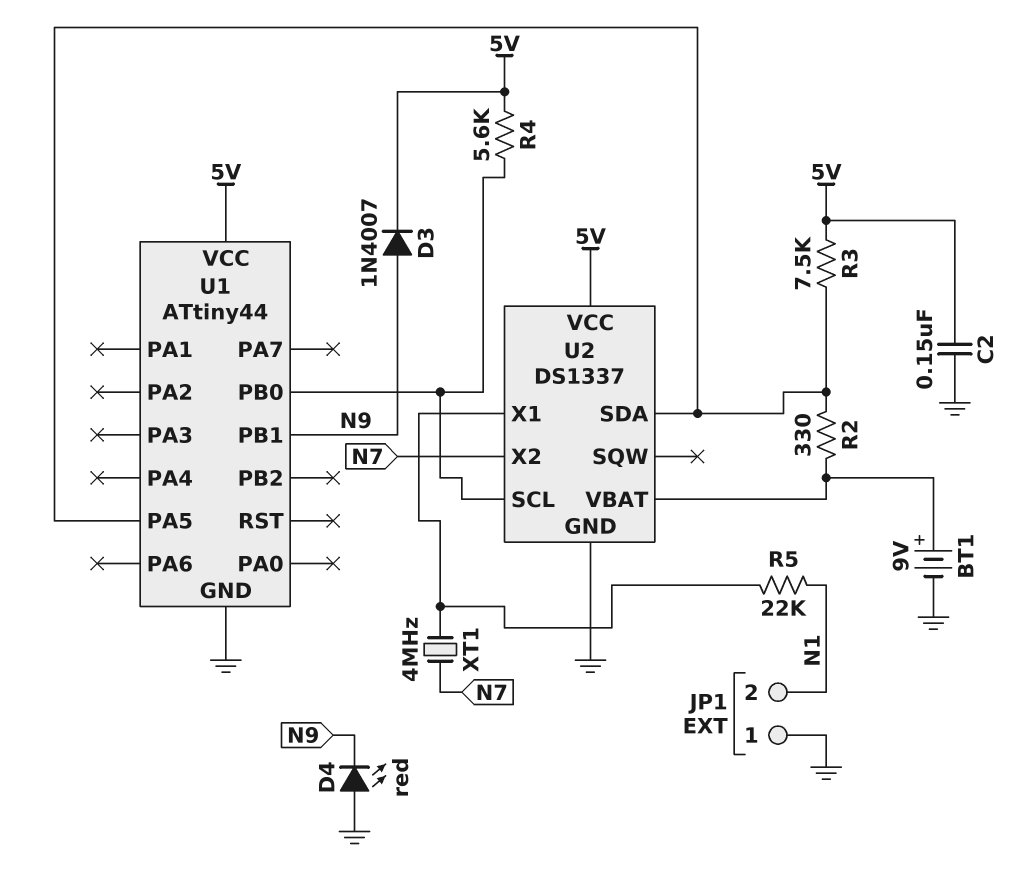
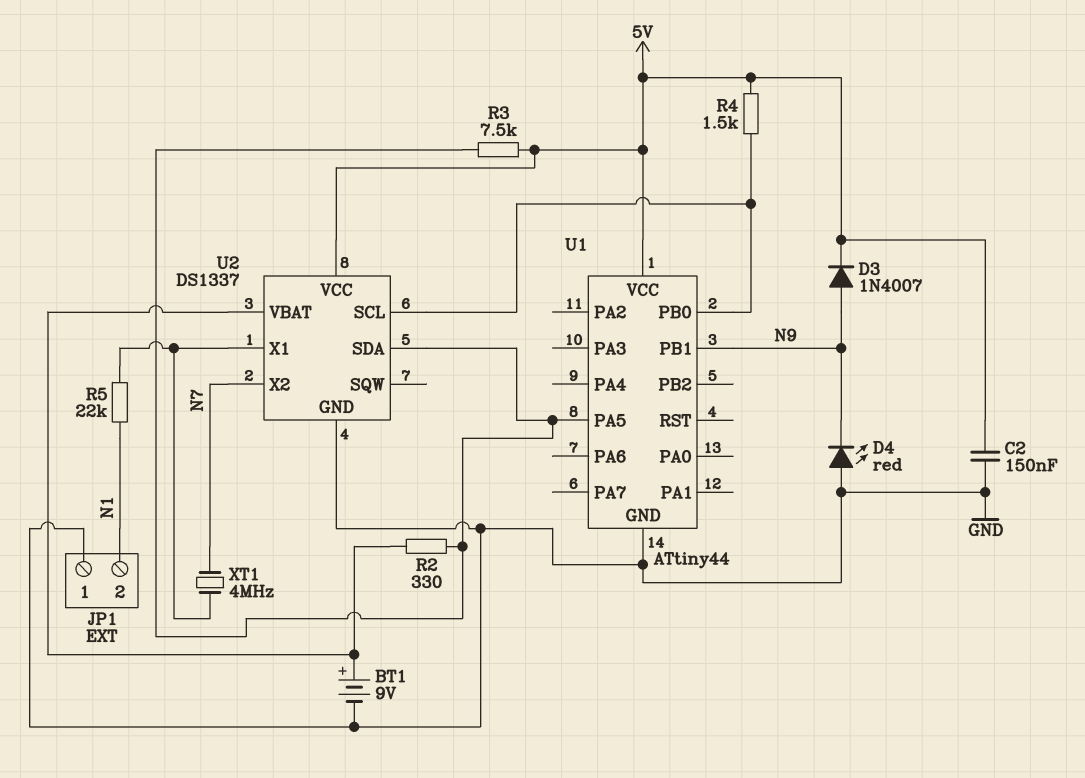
R4: 5.6k (5V, U1/PB0) -> 1.5k (5V, U1/PB0)

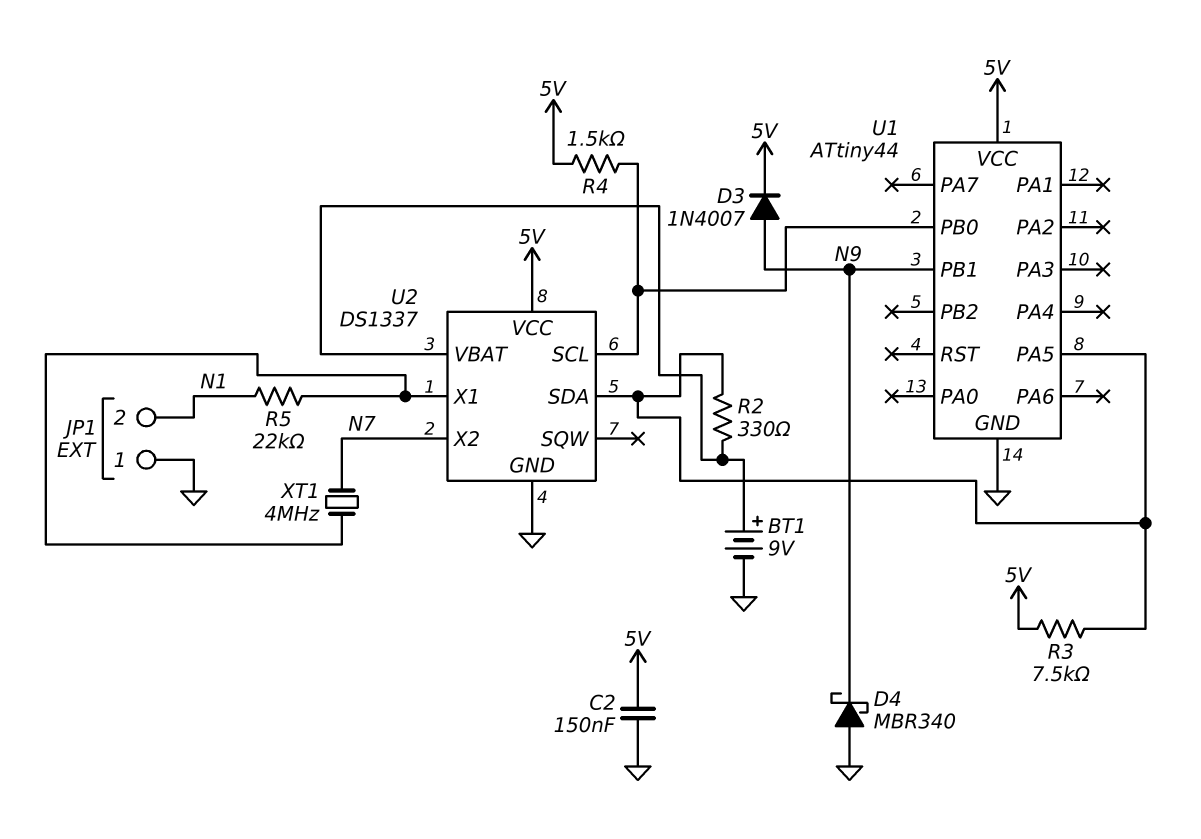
D4: LED red (A GND, K N9) -> schottky MBR340 (A GND, K N9)

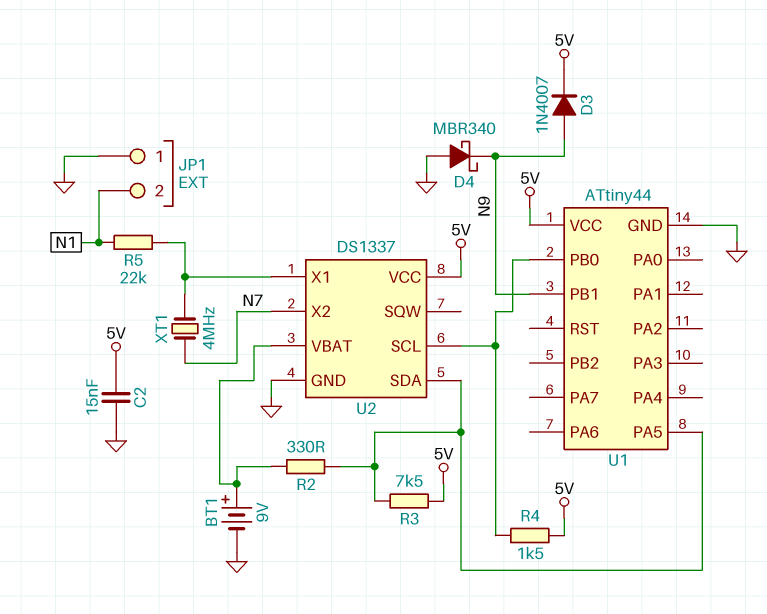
C2: 150nF (5V, GND) -> 15nF (5V, GND)

